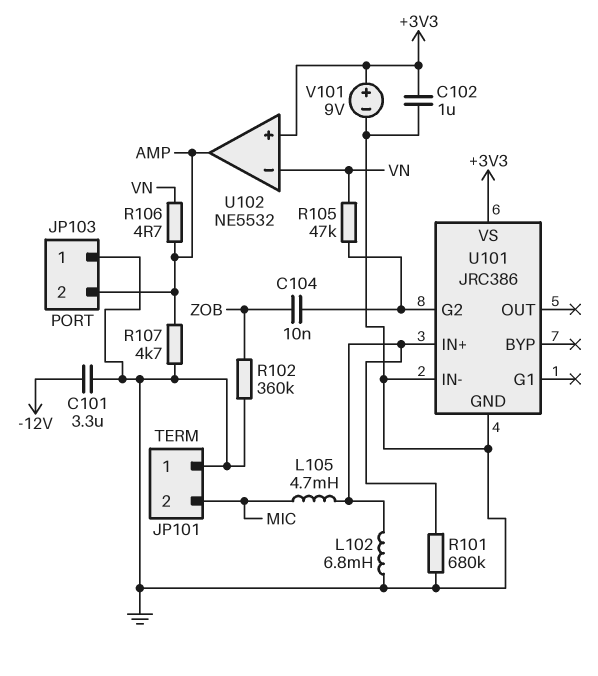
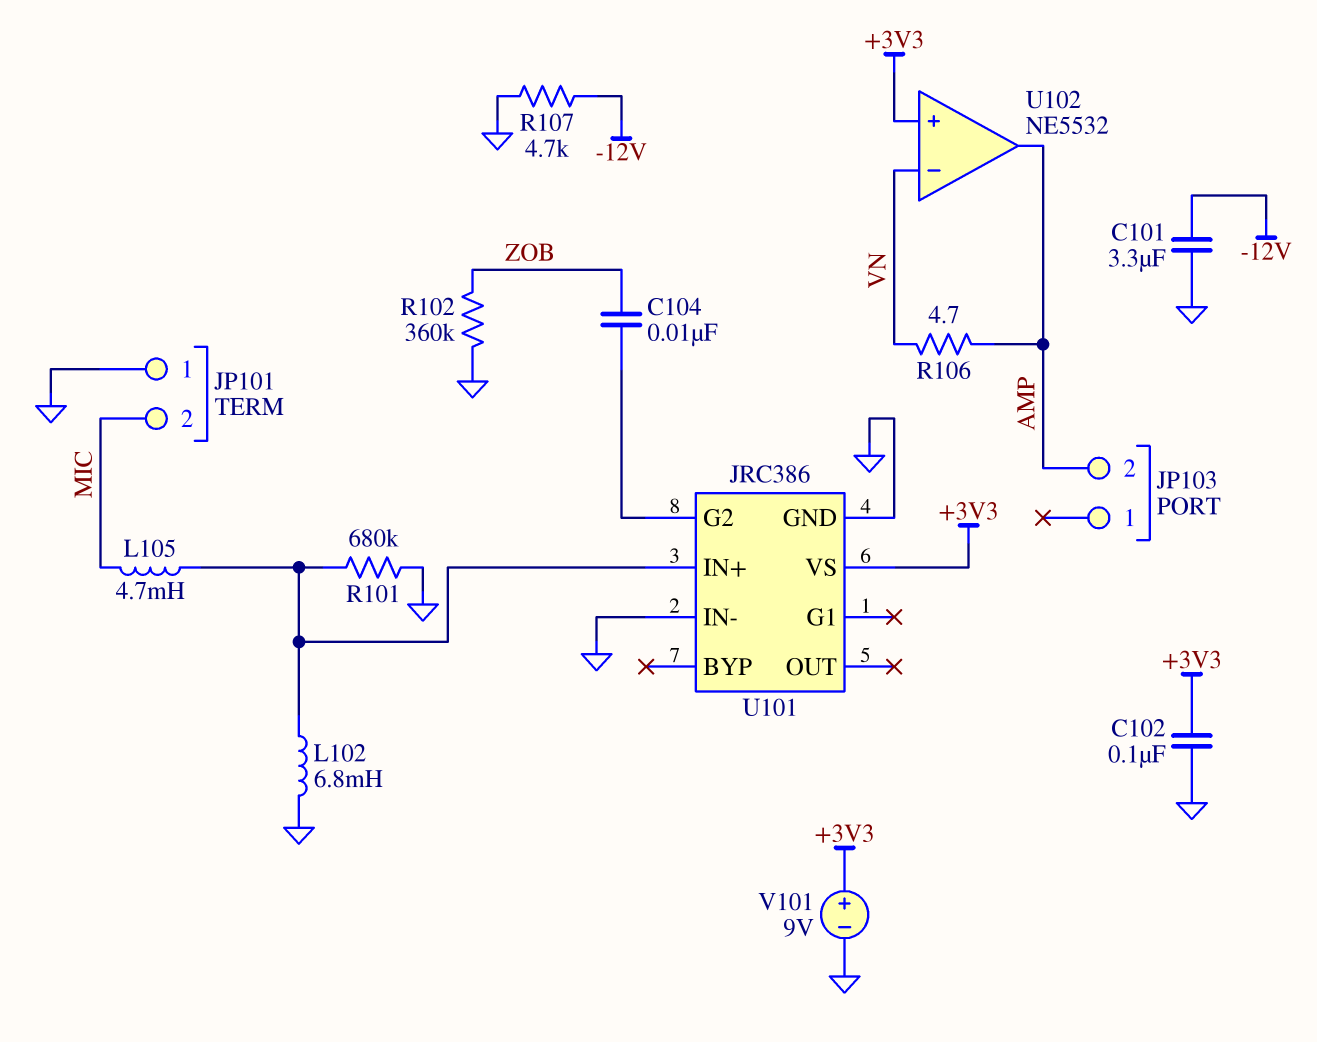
C102: 1uF (+3V3, GND) -> 100nF (+3V3, GND)
JP103 pin 1: GND -> none
R105: 47k (U101/G2, VN) -> none
R107: 4.7k (AMP, GND) -> 4.7k (-12V, GND)

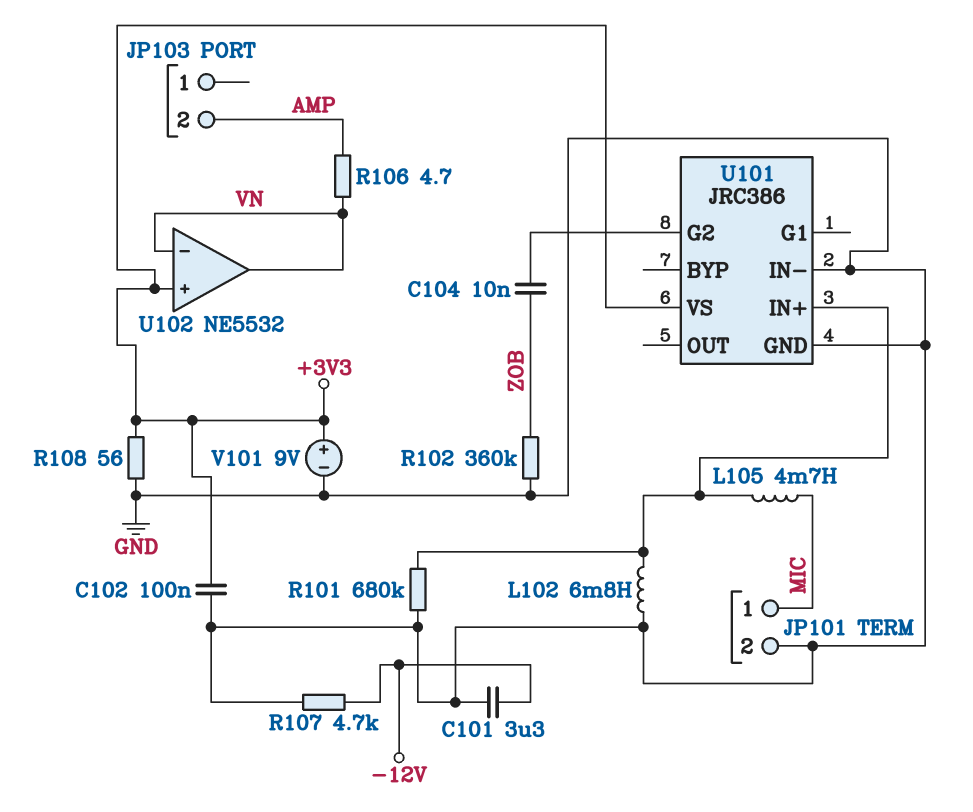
JP101 pin 1: GND -> MIC
JP101 pin 2: MIC -> GND
R108: none -> 56 (+3V3, GND)
U102 pin out: AMP -> VN

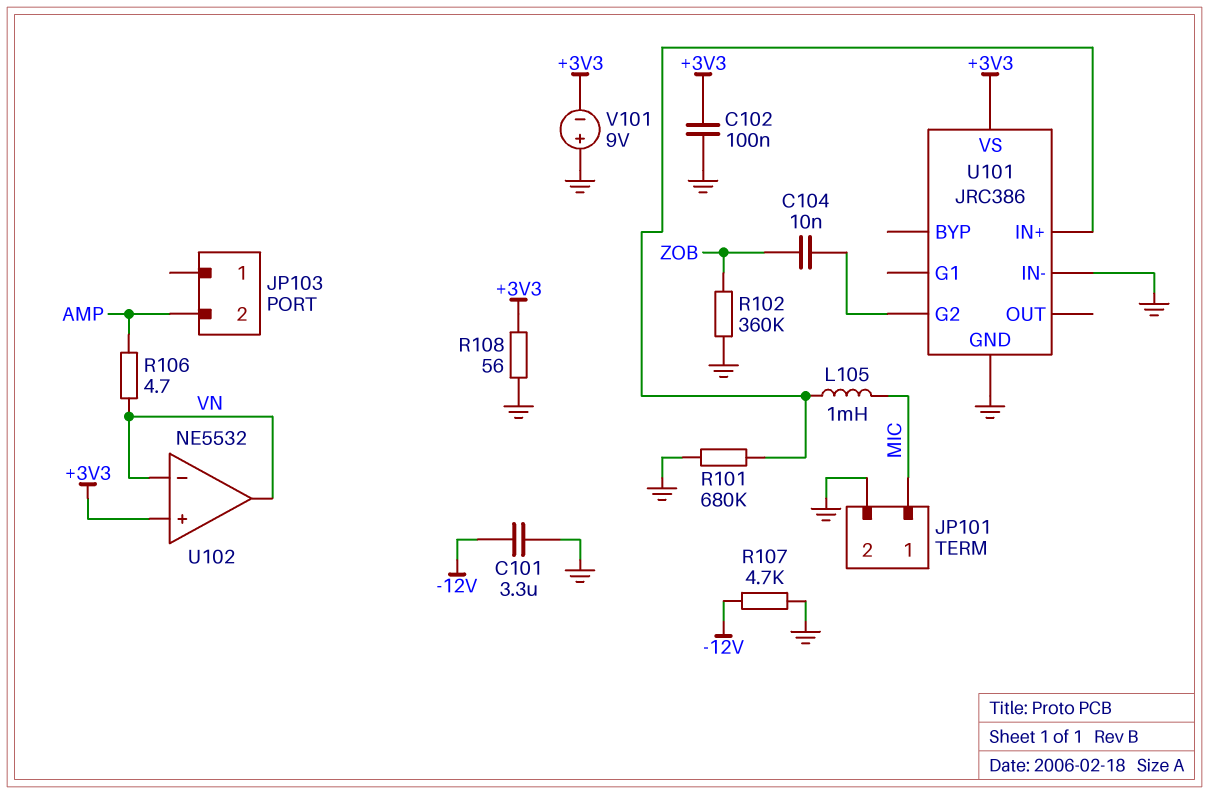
L102: 6.8mH (GND, U101/IN+) -> none
L105: 4.7mH (MIC, U101/IN+) -> 1mH (MIC, U101/IN+)
V101: 9V (plus +3V3, minus GND) -> 9V (plus GND, minus +3V3)

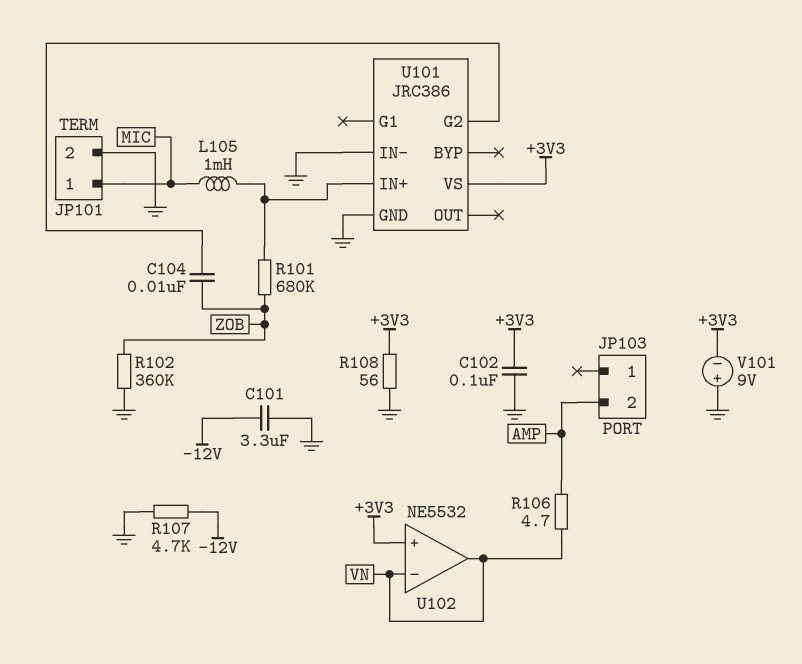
R101: 680k (GND, U101/IN+) -> 680k (U101/IN+, ZOB)

